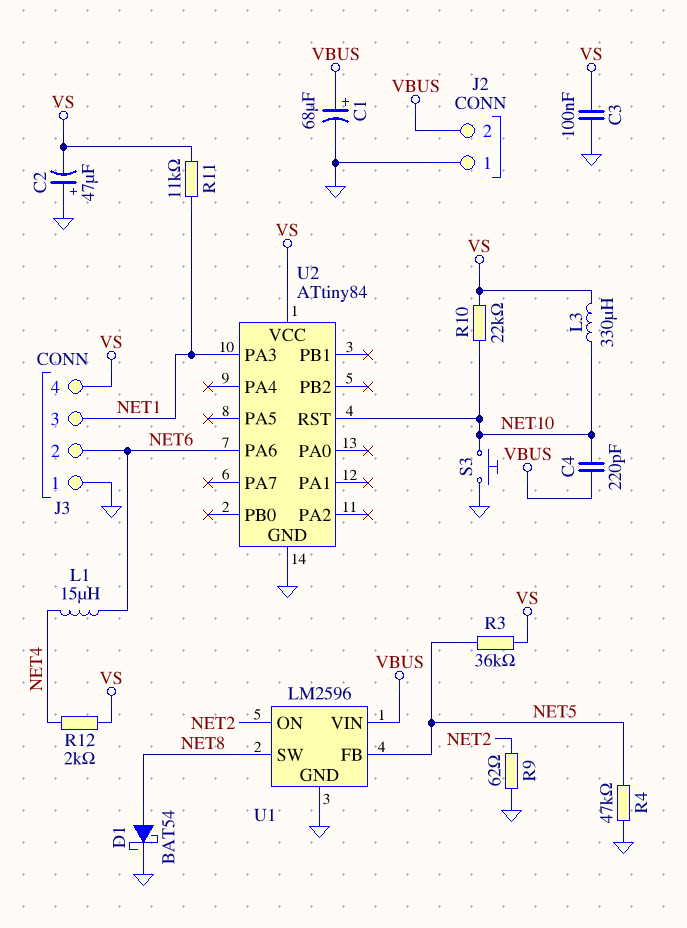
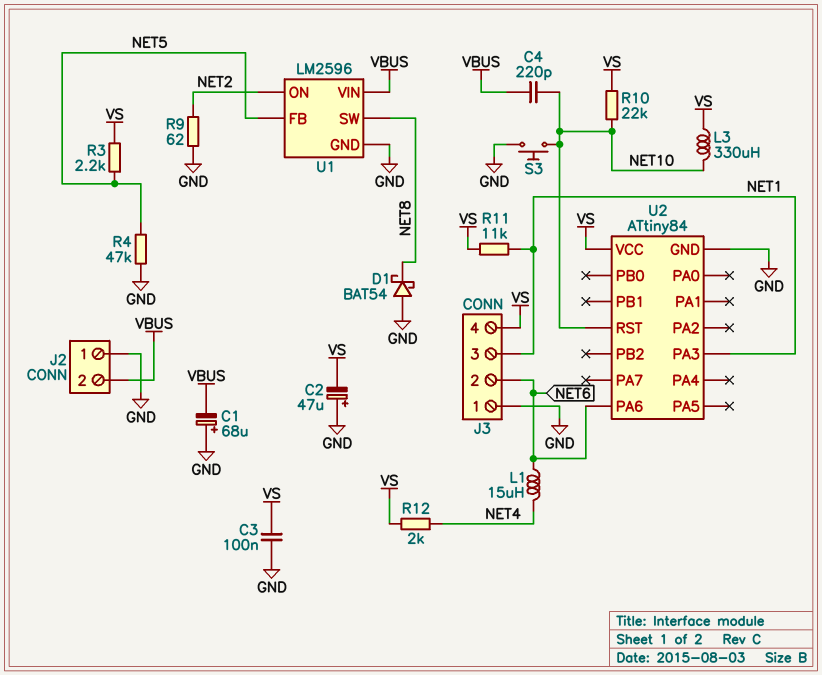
C1: 68uF (plus VBUS, minus GND) -> 68uF (plus GND, minus VBUS)
D1: schottky BAT54 (A NET8, K GND) -> schottky BAT54 (A GND, K NET8)
R3: 36k (NET5, VS) -> 2.2k (NET5, VS)

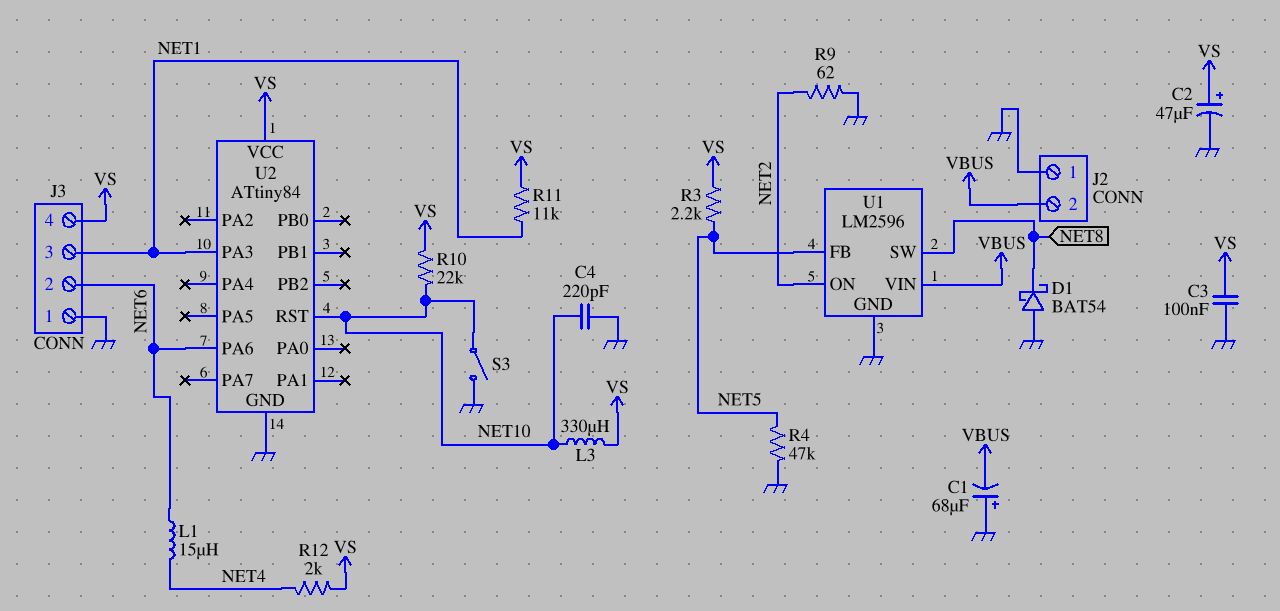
C2: 47uF (plus GND, minus VS) -> 47uF (plus VS, minus GND)
C4: 220pF (NET10, VBUS) -> 220pF (GND, NET10)
S3: button (GND, NET10) -> switch (GND, NET10)

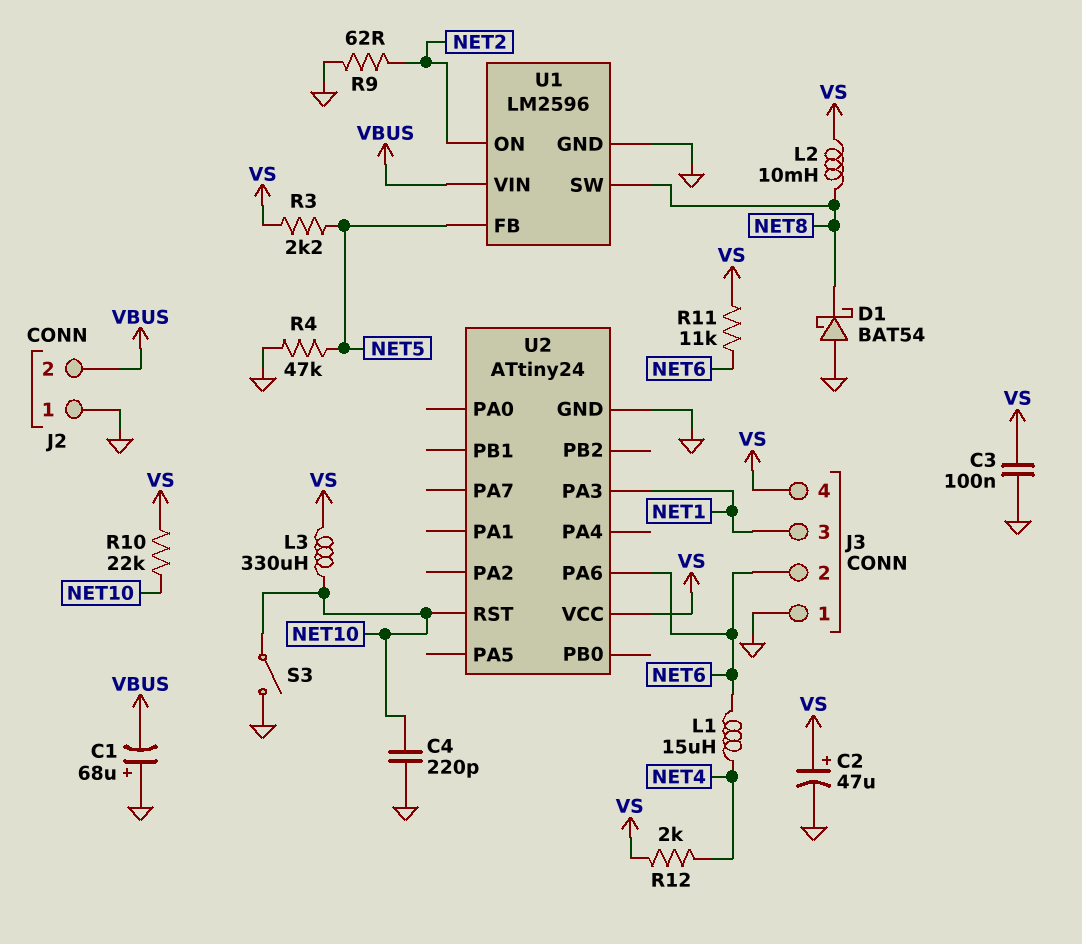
L2: none -> 10mH (NET8, VS)
R11: 11k (NET1, VS) -> 11k (NET6, VS)
U2: ATtiny84 -> ATtiny24

